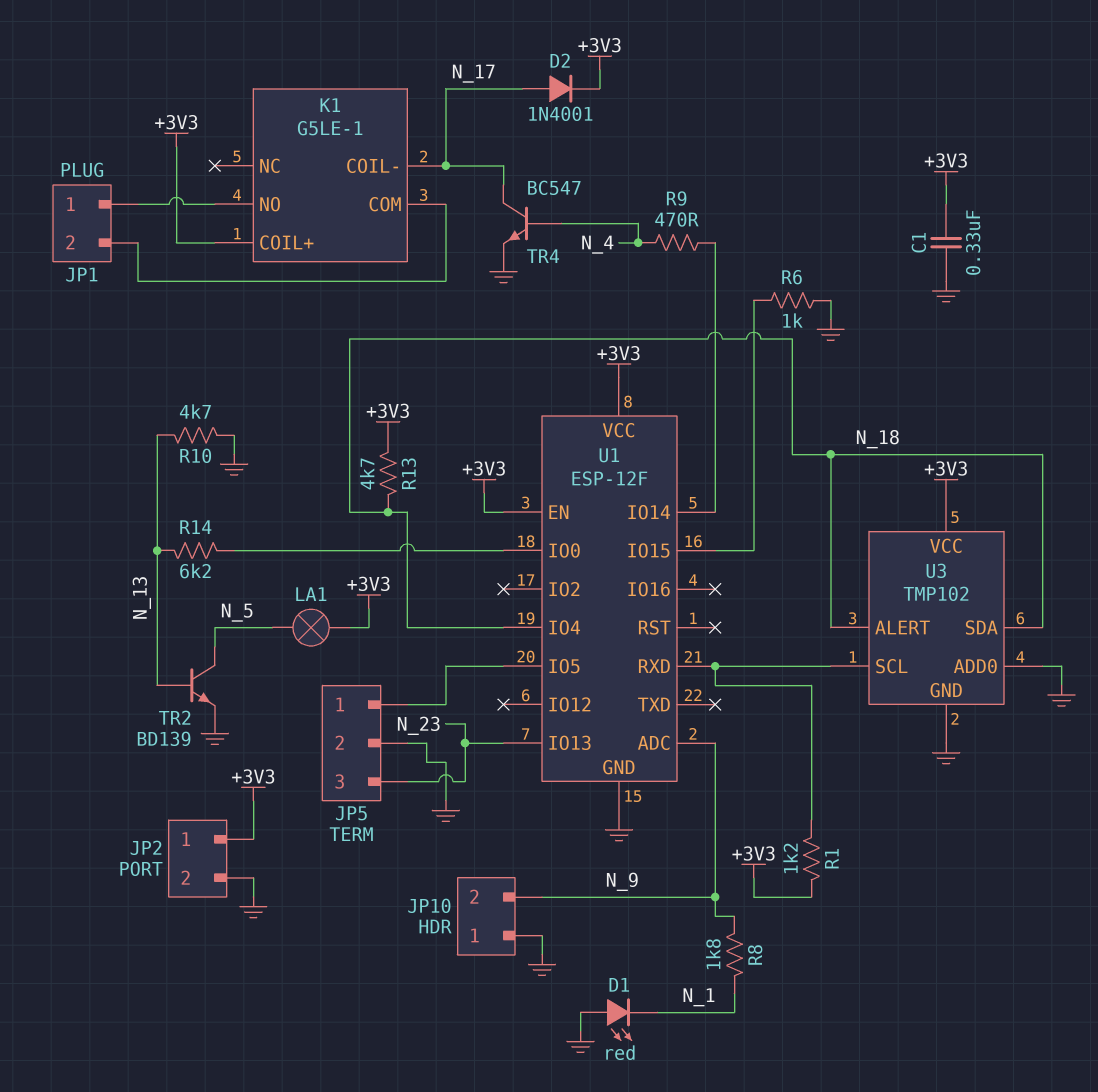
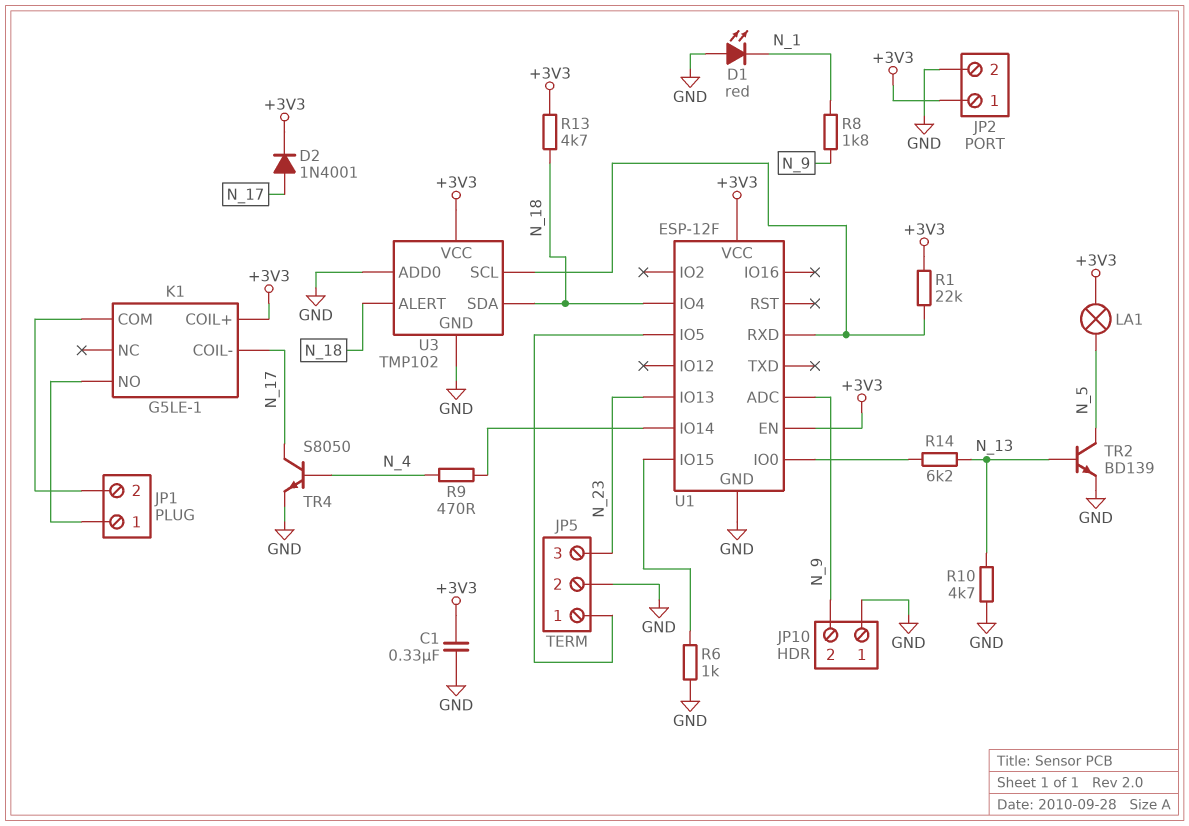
R1: 1.2k (+3V3, U1/RXD) -> 22k (+3V3, U1/RXD)
TR4: NPN BC547 (B N_4, C N_17, E GND) -> NPN S8050 (B N_4, C N_17, E GND)

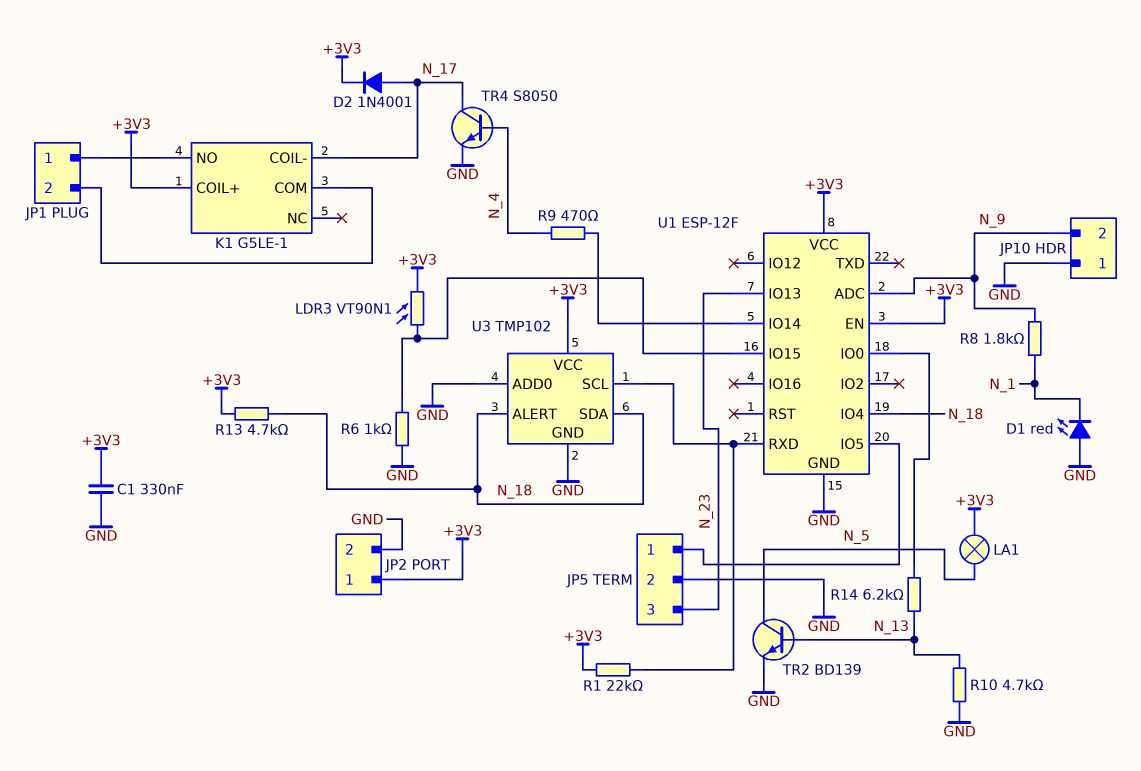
LDR3: none -> VT90N1 (+3V3, U1/IO15)

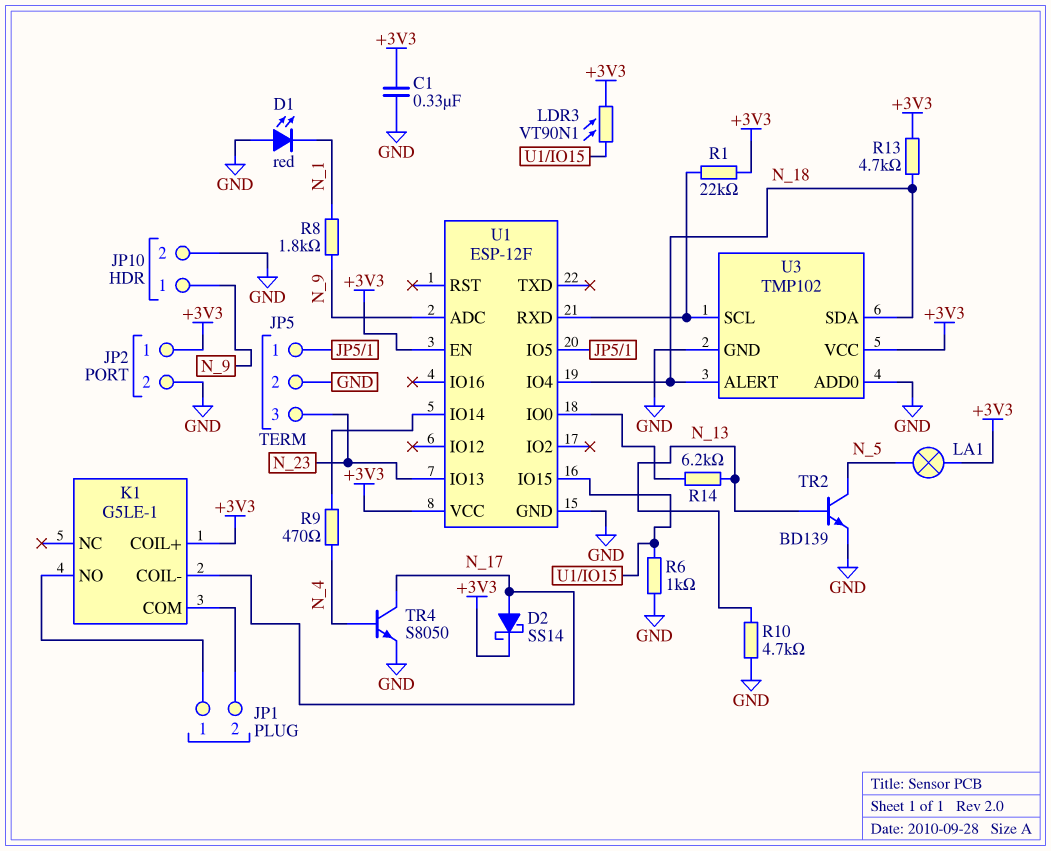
D2: diode 1N4001 (A N_17, K +3V3) -> schottky SS14 (A N_17, K +3V3)
JP10 pin 1: GND -> N_9
JP10 pin 2: N_9 -> GND

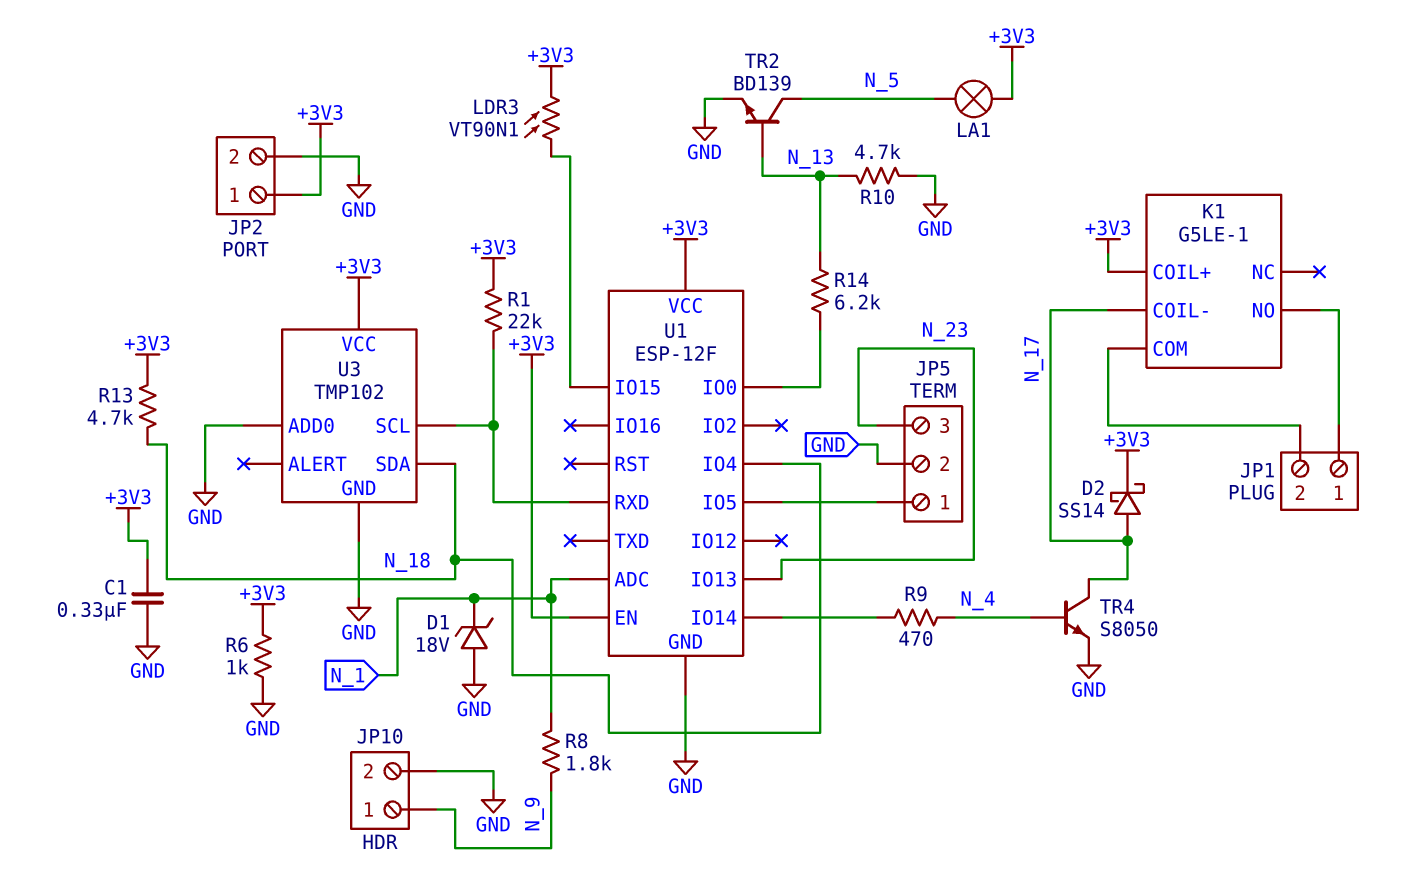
D1: LED red (A GND, K N_1) -> zener 18V (A GND, K N_1)
R6: 1k (GND, U1/IO15) -> 1k (+3V3, GND)
U1 pin ADC: N_9 -> N_1
U3 pin ALERT: N_18 -> none

